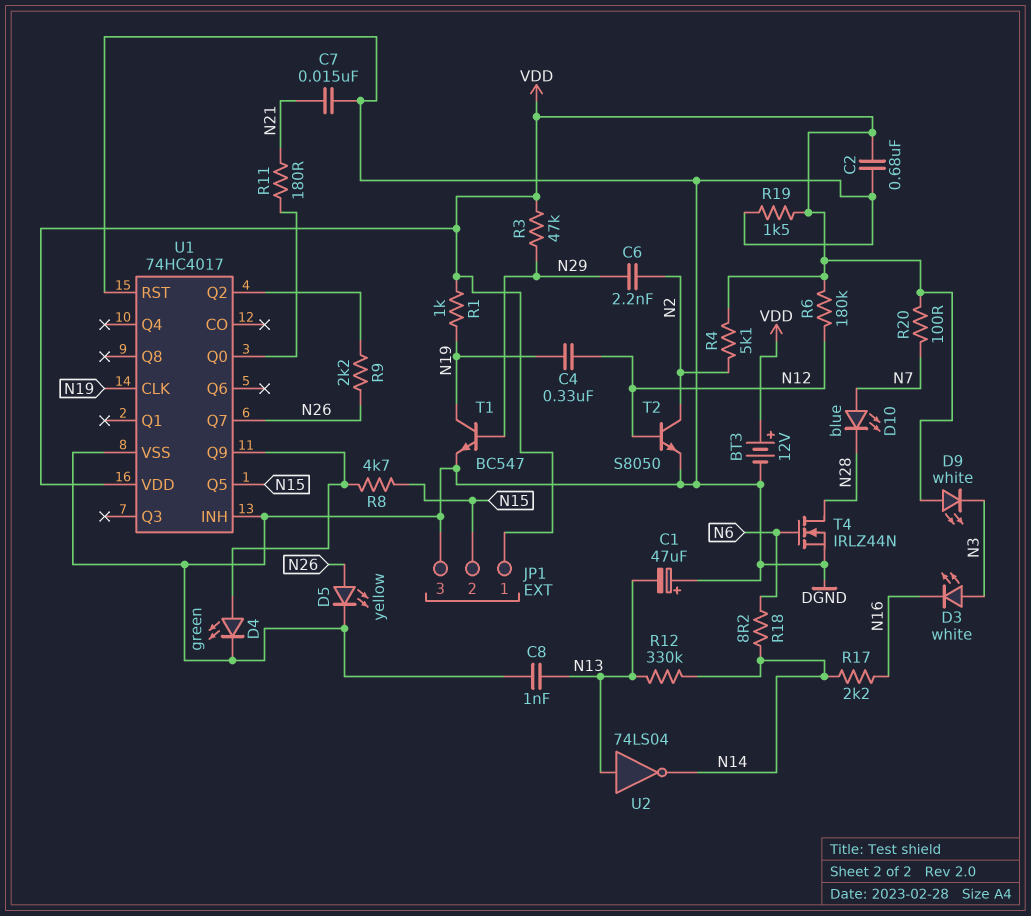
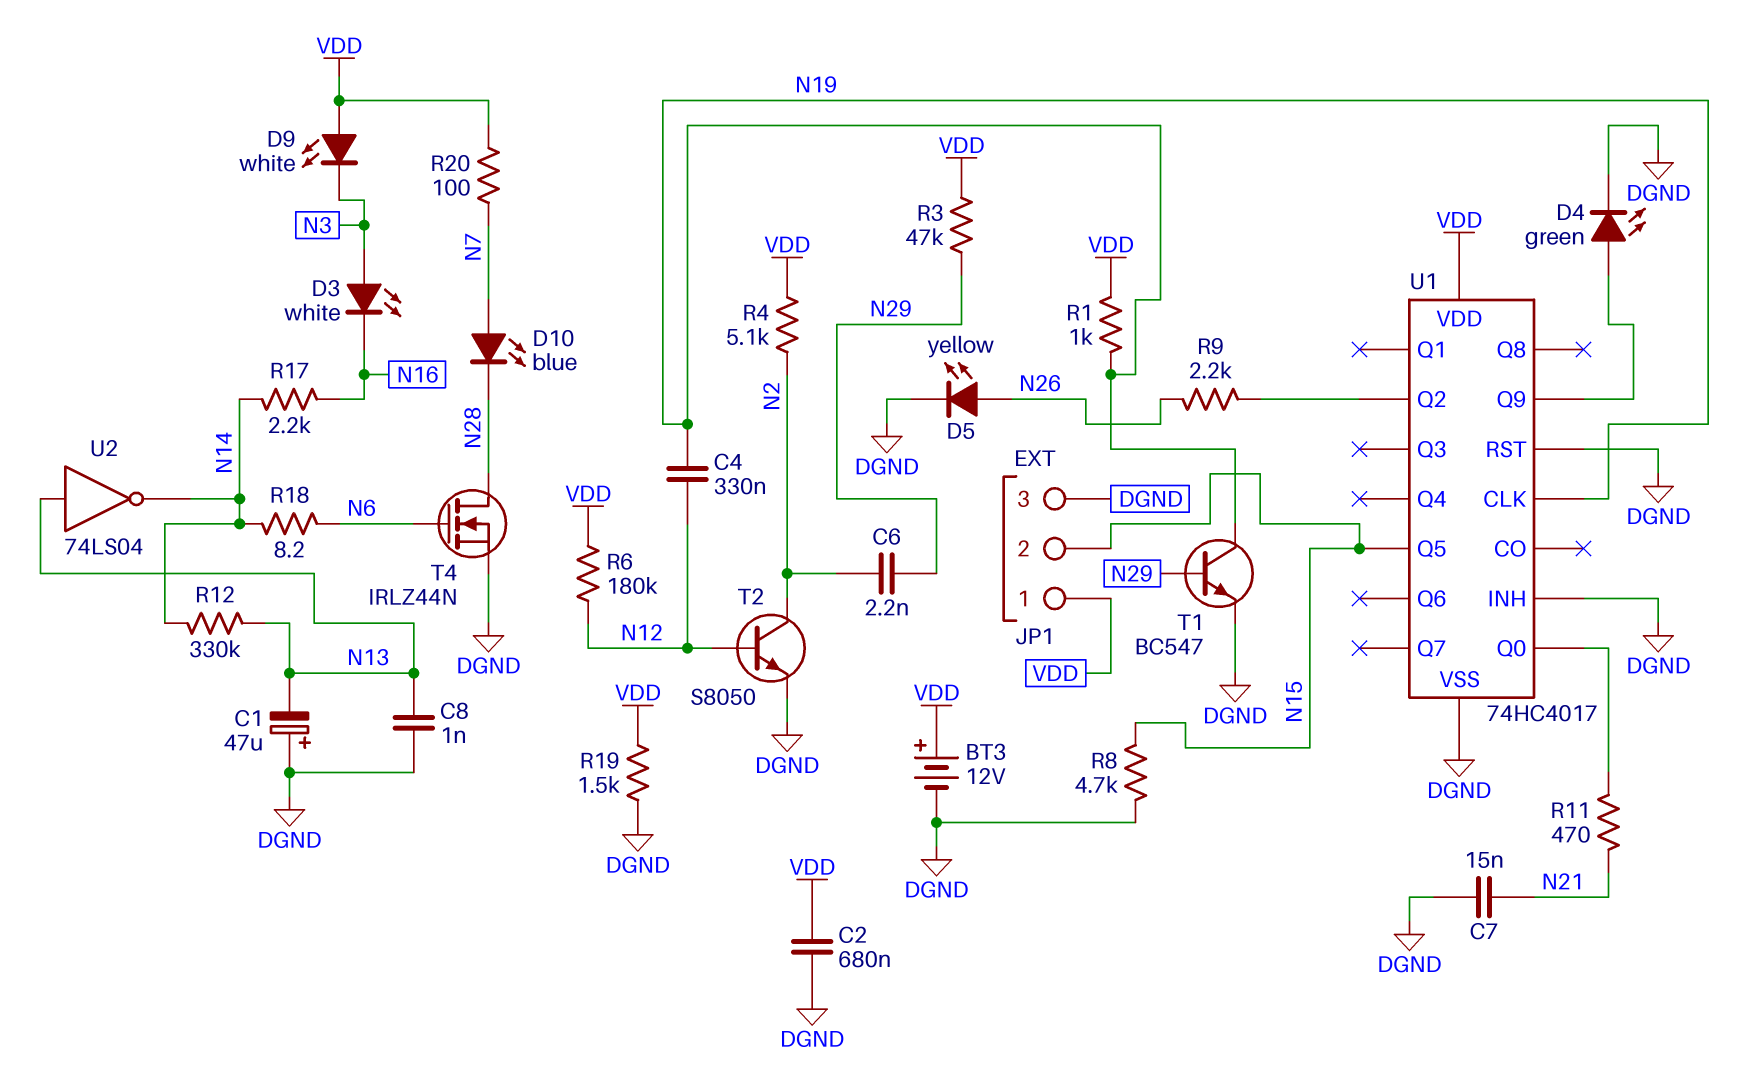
R8: 4.7k (N15, U1/Q9) -> 4.7k (DGND, N15)
R11: 180 (N21, U1/Q0) -> 470 (N21, U1/Q0)
U1 pin Q7: N26 -> none

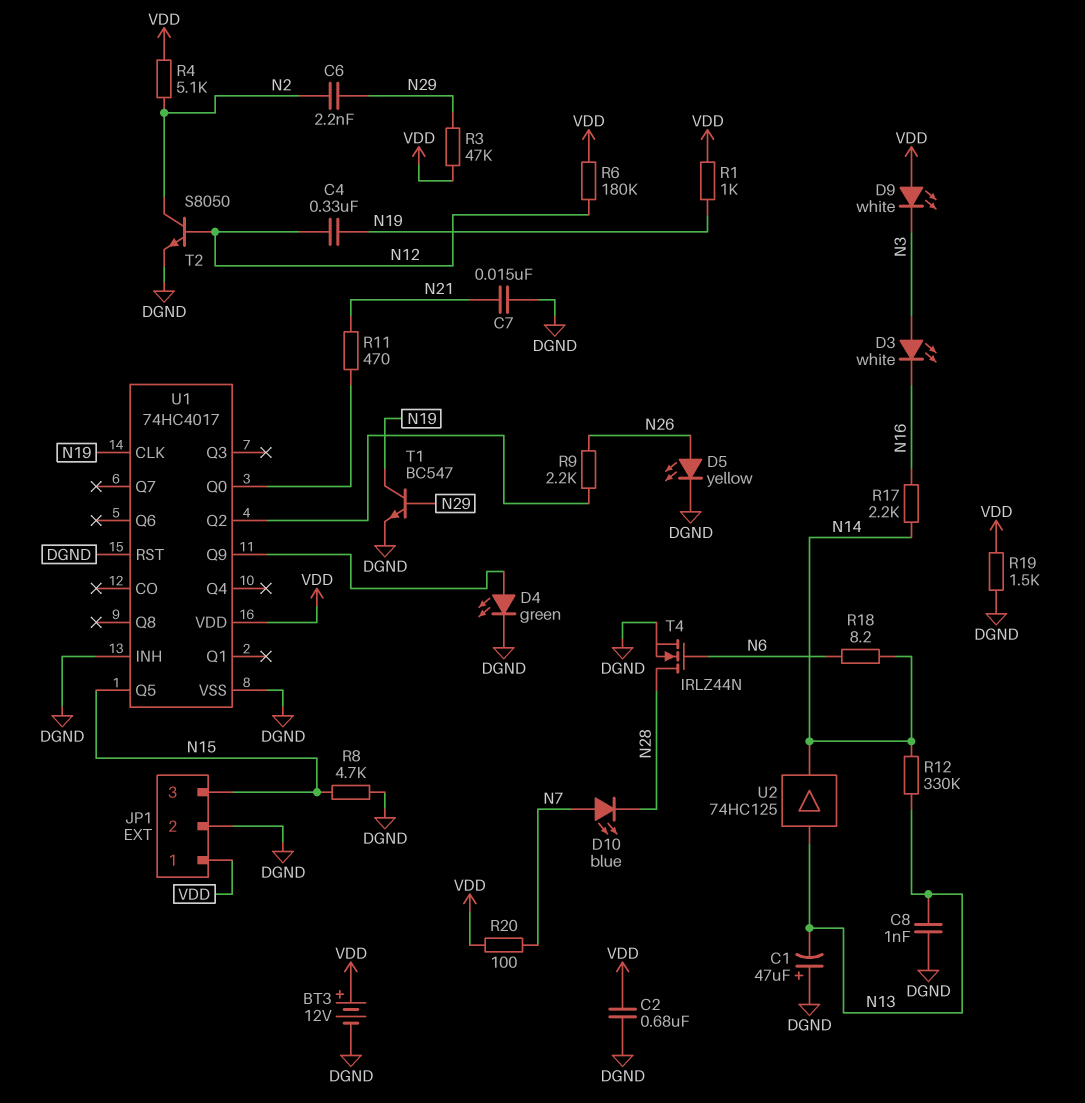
JP1 pin 2: N15 -> DGND
JP1 pin 3: DGND -> N15
U2: NOT 74LS04 (in N13, out N14) -> buffer 74HC125 (in N13, out N14)

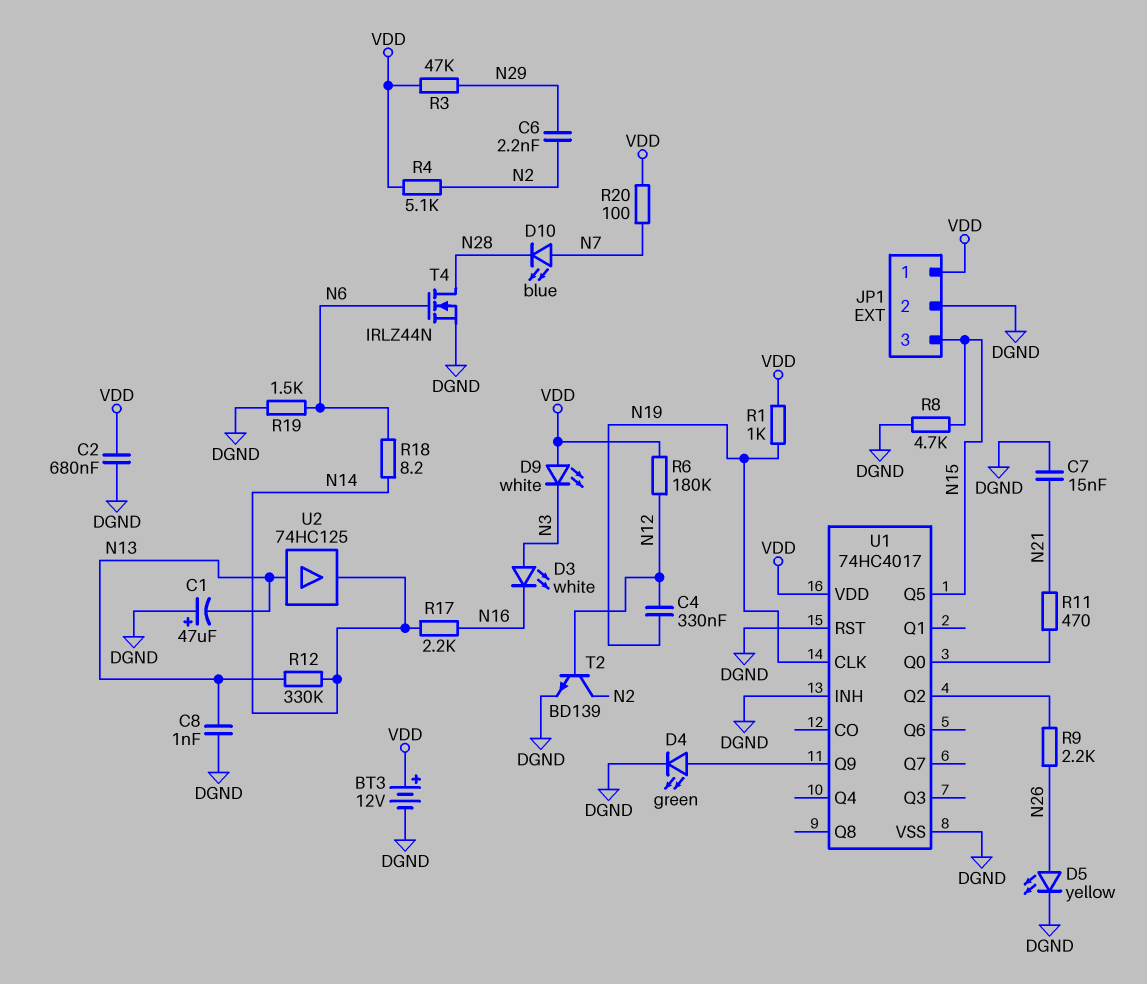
R19: 1.5k (DGND, VDD) -> 1.5k (DGND, N6)
T1: NPN BC547 (B N29, C N19, E DGND) -> none
T2: NPN S8050 (B N12, C N2, E DGND) -> NPN BD139 (B N12, C N2, E DGND)

